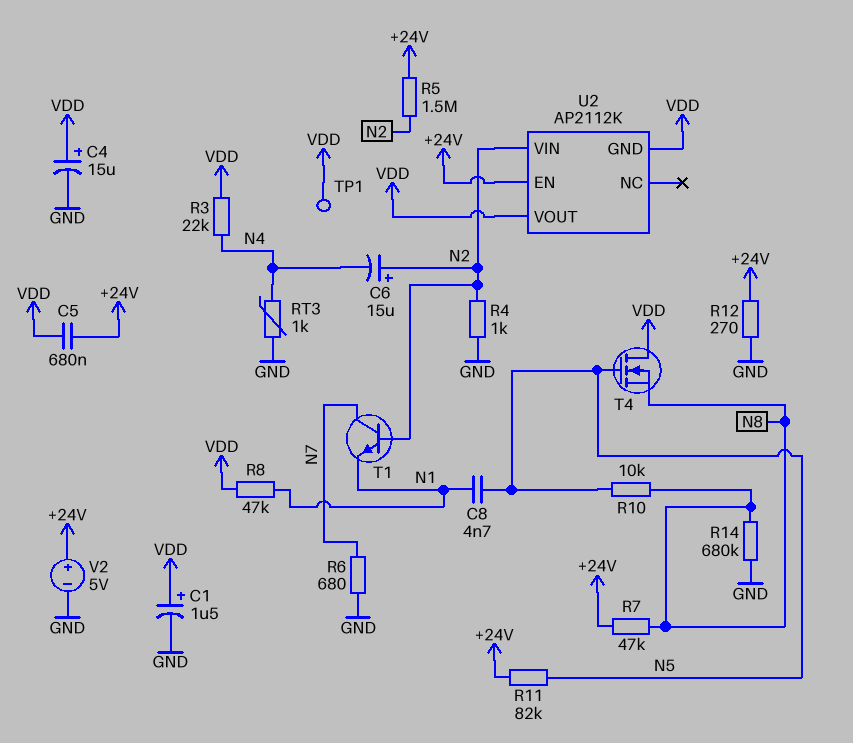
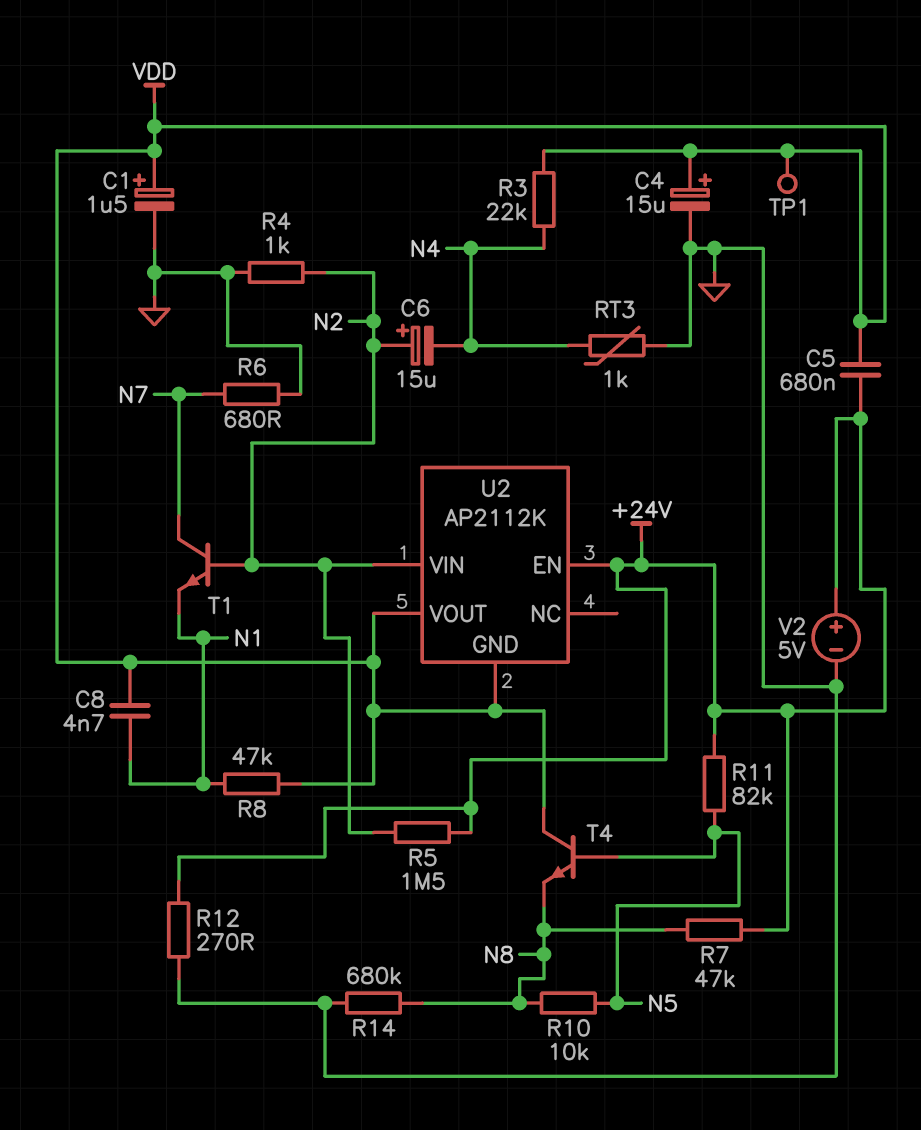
C8: 4.7nF (N1, N5) -> 4.7nF (N1, VDD)
T4: NMOS (G N5, D VDD, S N8) -> NPN (B N5, C VDD, E N8)

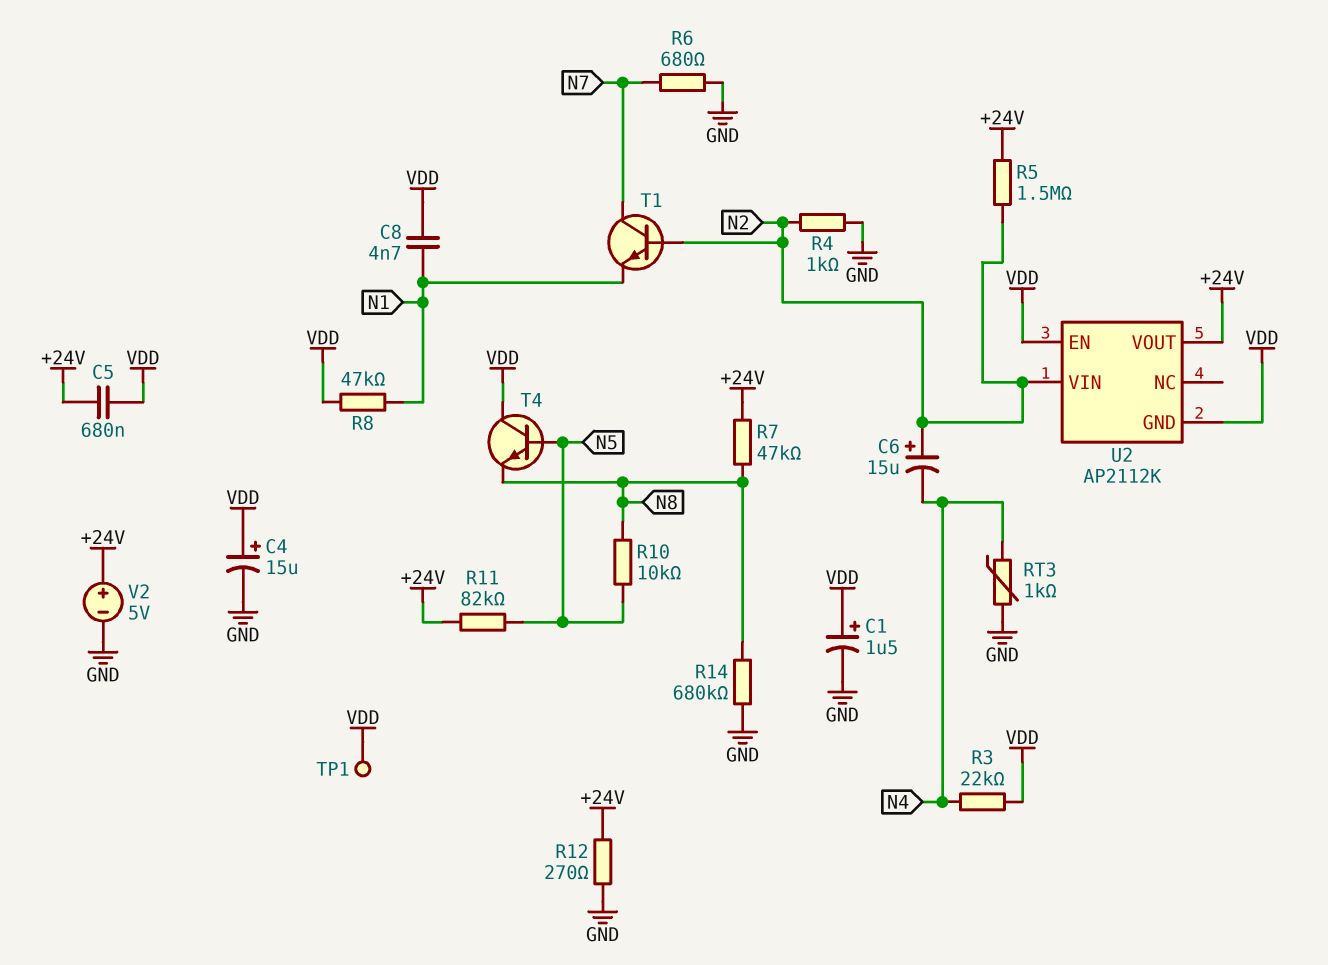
U2 pin EN: +24V -> VDD
U2 pin VOUT: VDD -> +24V

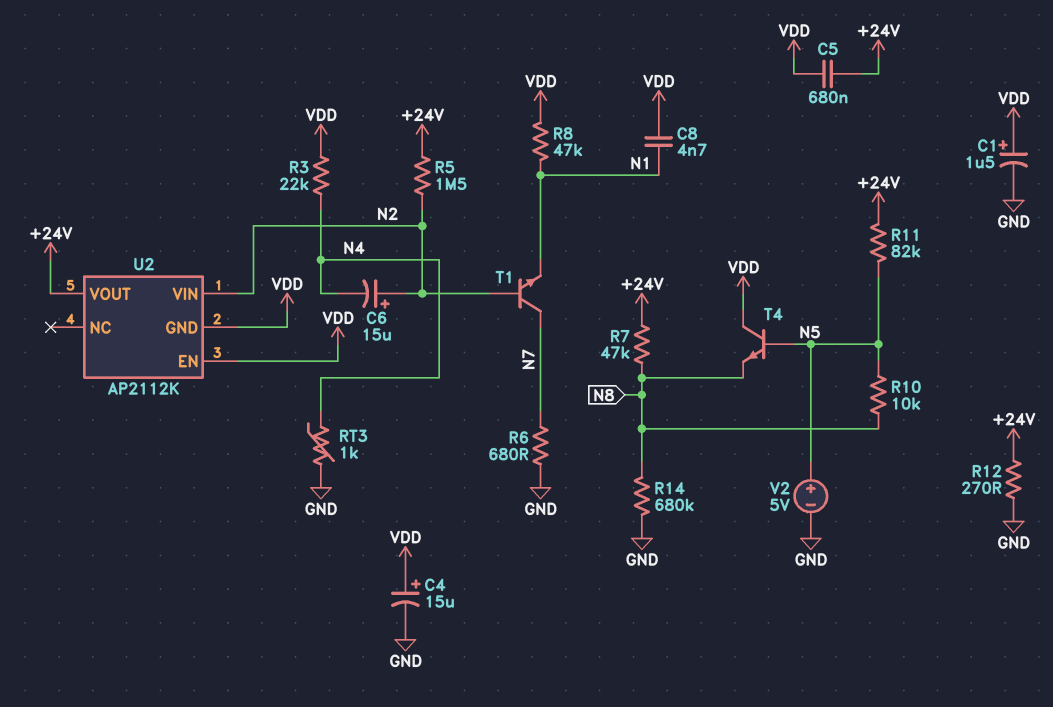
R4: 1k (GND, N2) -> none
TP1: test point (VDD) -> none
V2: 5V (plus +24V, minus GND) -> 5V (plus N5, minus GND)

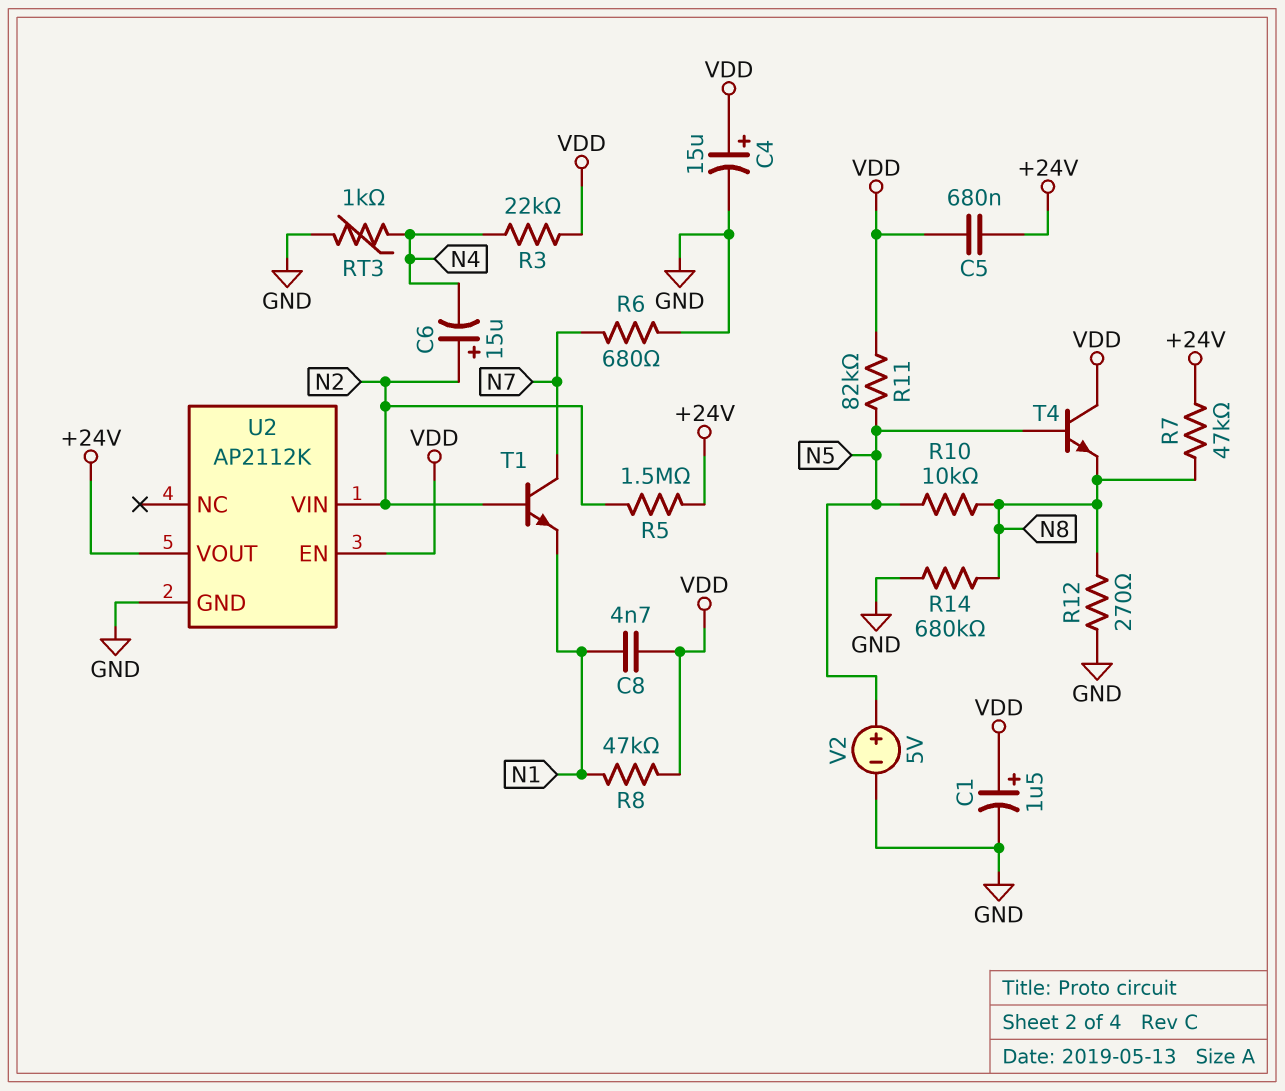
R11: 82k (+24V, N5) -> 82k (N5, VDD)
R12: 270 (+24V, GND) -> 270 (GND, N8)
U2 pin GND: VDD -> GND

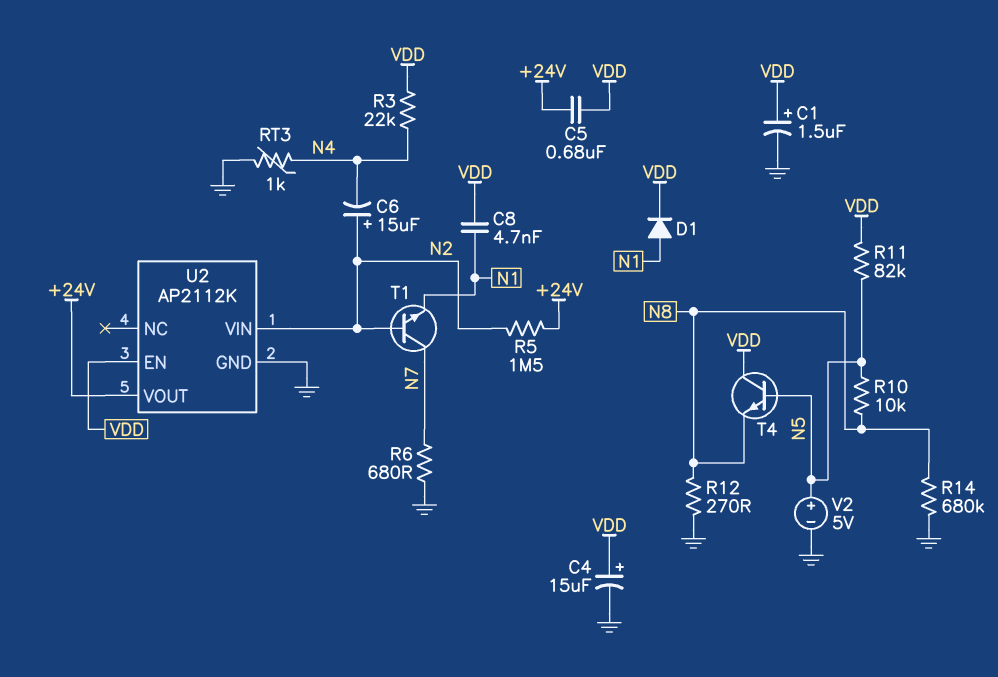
D1: none -> diode (A N1, K VDD)
R7: 47k (+24V, N8) -> none
R8: 47k (N1, VDD) -> none

